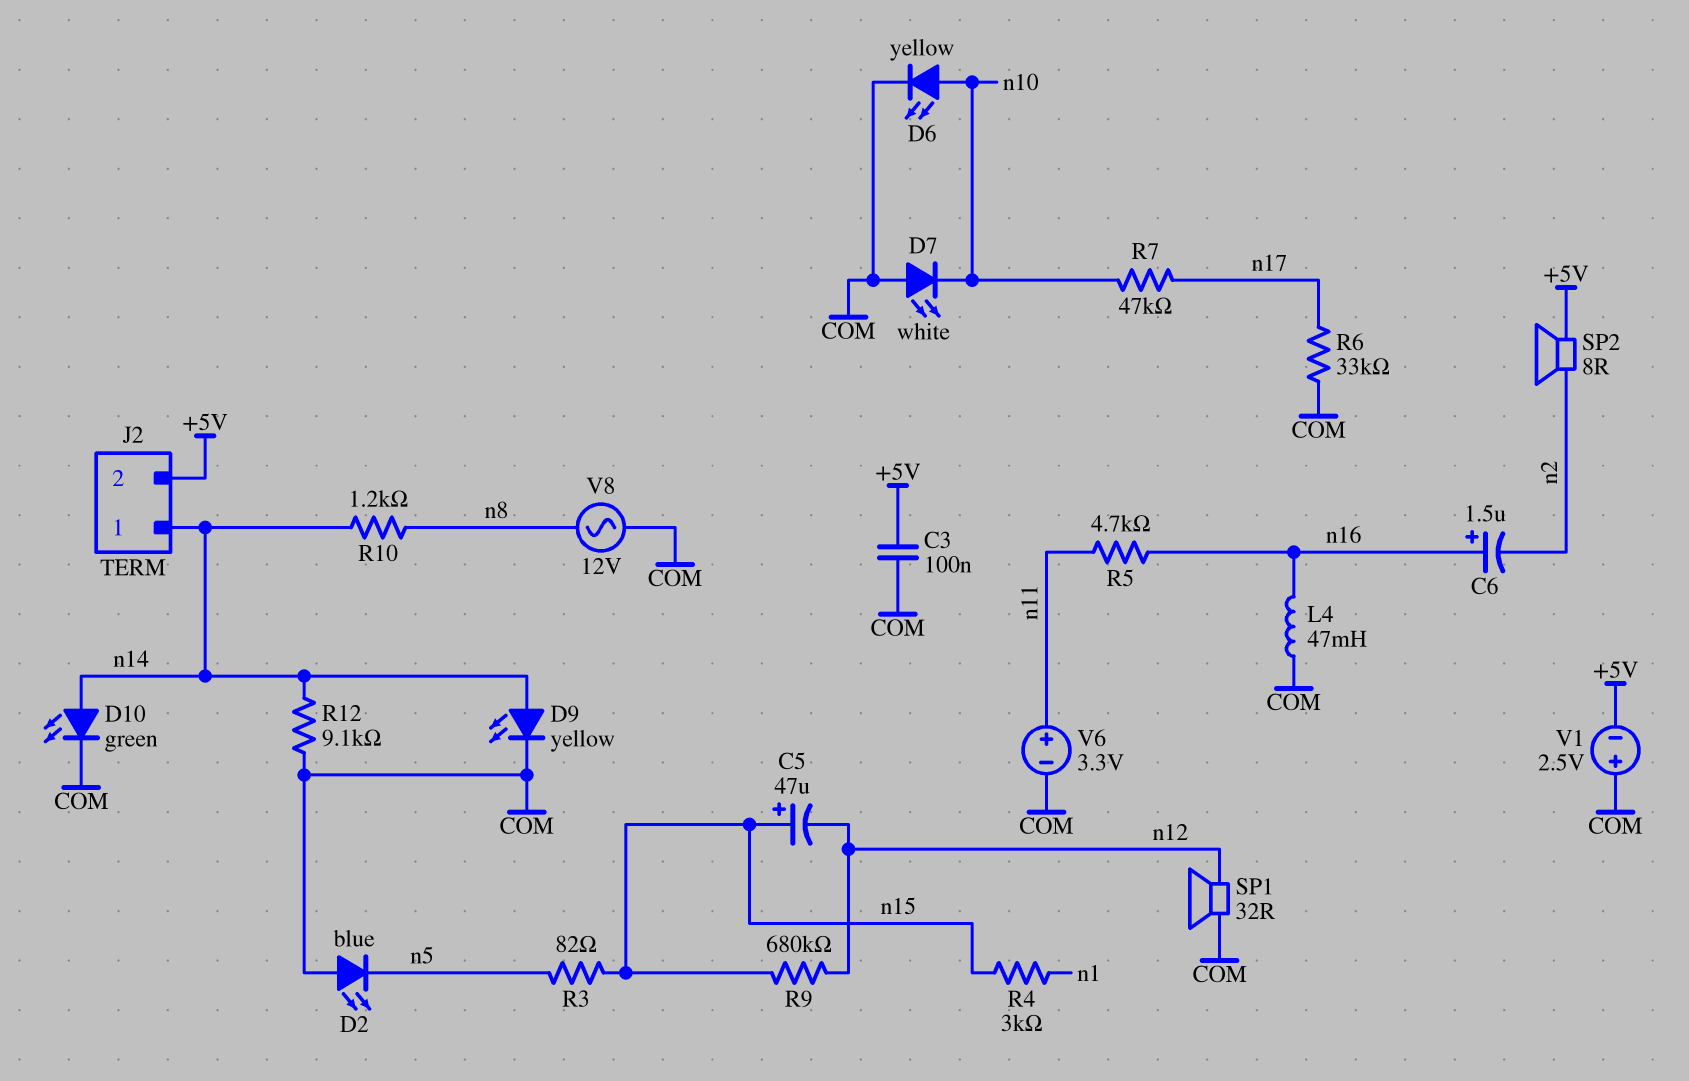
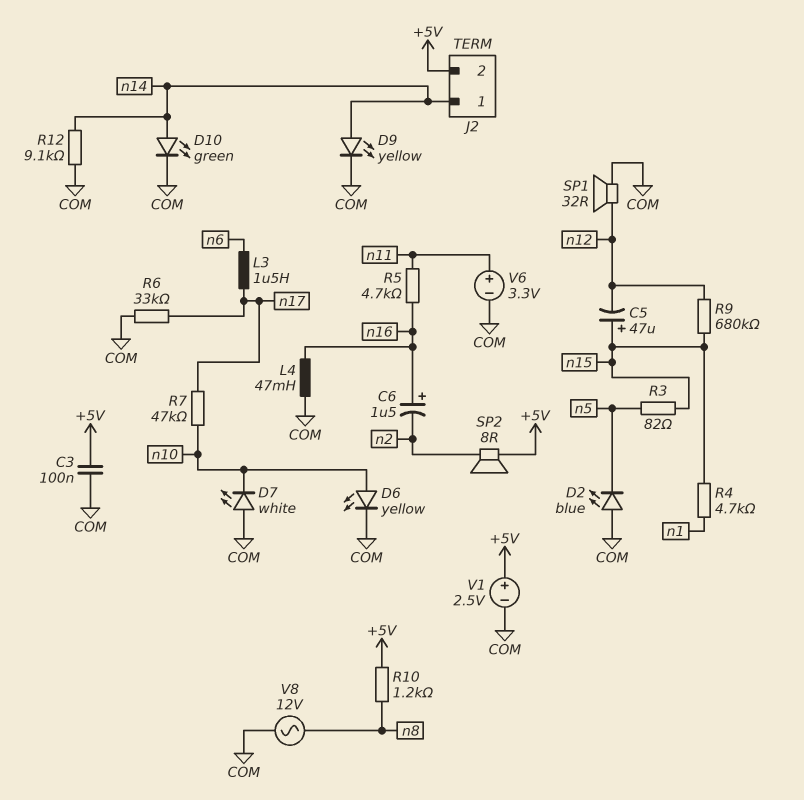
L3: none -> 1.5uH (n6, n17)
R4: 3k (n1, n15) -> 4.7k (n1, n15)
R10: 1.2k (n8, n14) -> 1.2k (+5V, n8)
V1: 2.5V (plus COM, minus +5V) -> 2.5V (plus +5V, minus COM)

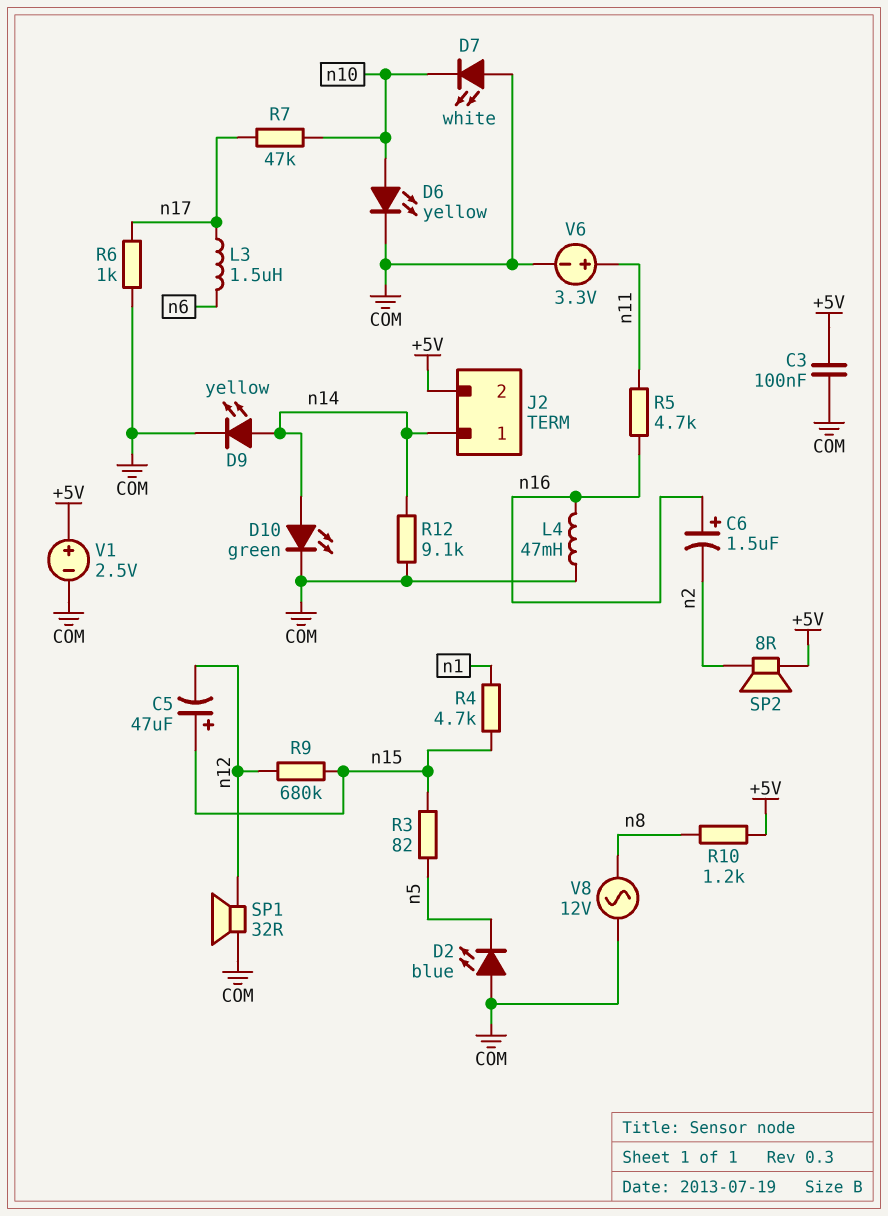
R6: 33k (COM, n17) -> 1k (COM, n17)

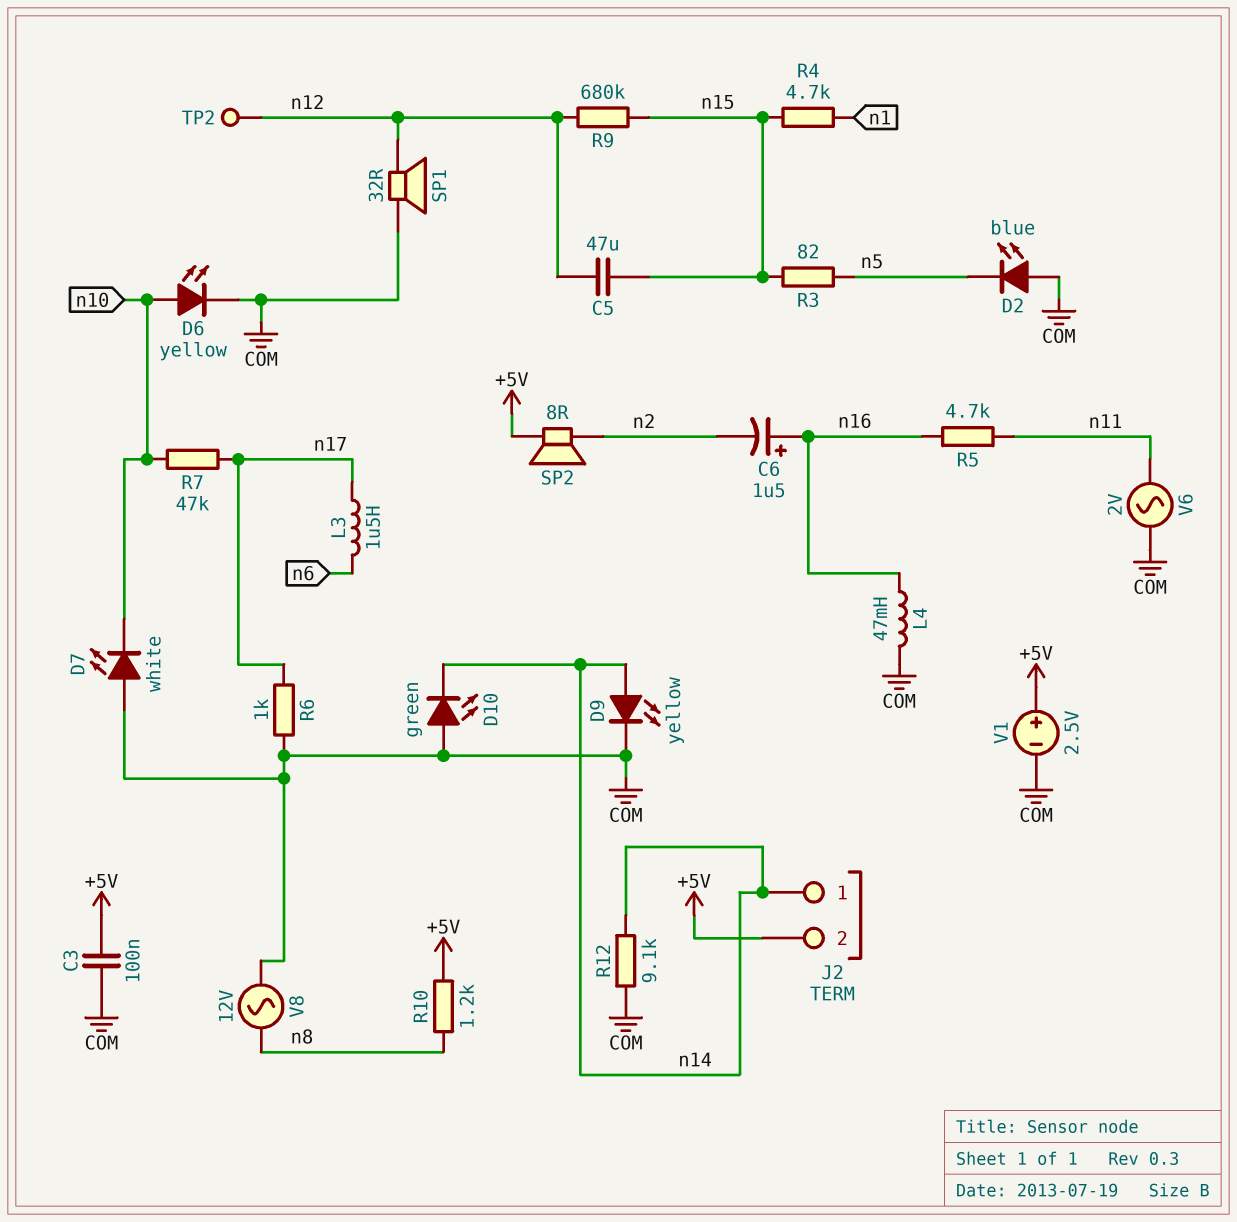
C5: 47uF (plus n15, minus n12) -> 47uF (n12, n15)
D10: LED green (A n14, K COM) -> LED green (A COM, K n14)
TP2: none -> test point (n12)
V6: 3.3V (plus n11, minus COM) -> AC 2V (COM, n11)

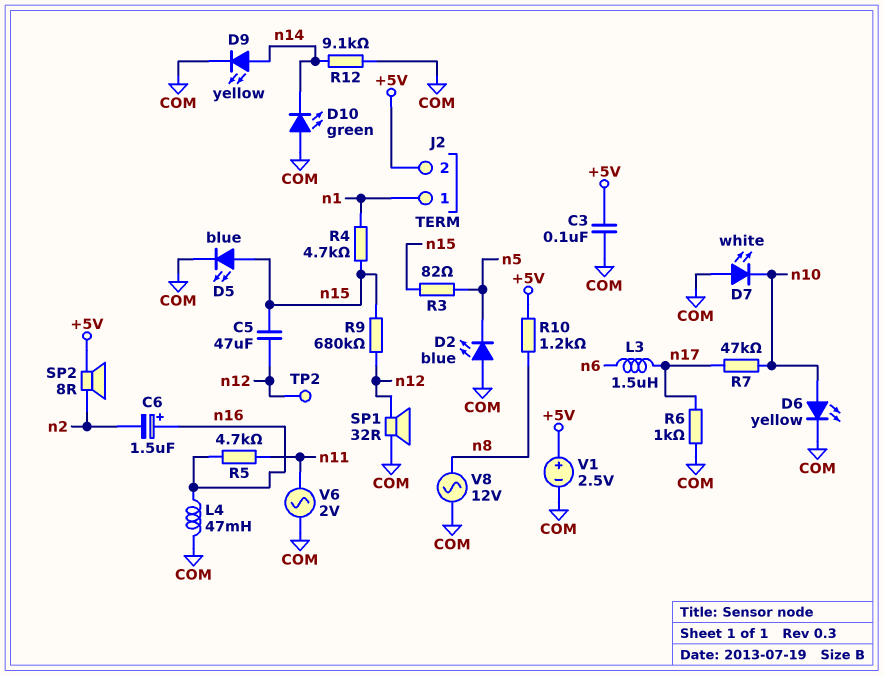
D5: none -> LED blue (A n15, K COM)
J2 pin 1: n14 -> n1

